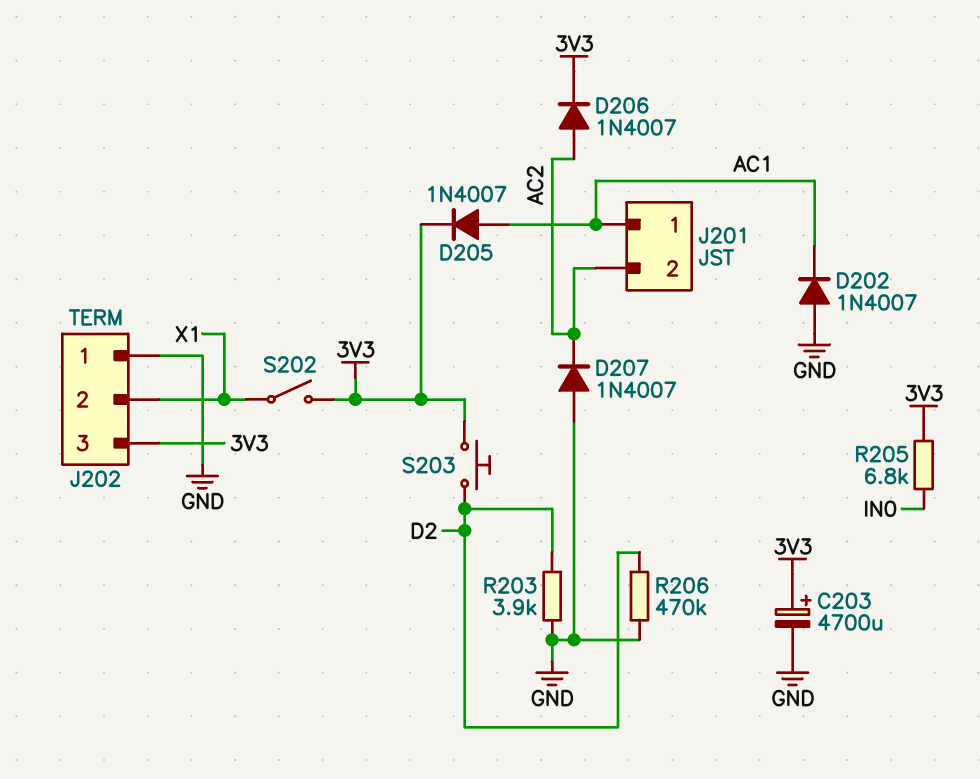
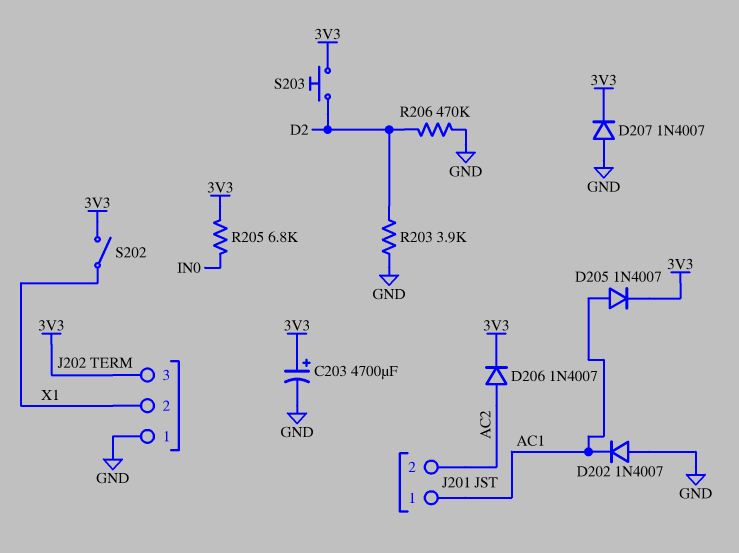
D207: diode 1N4007 (A GND, K AC2) -> diode 1N4007 (A GND, K 3V3)

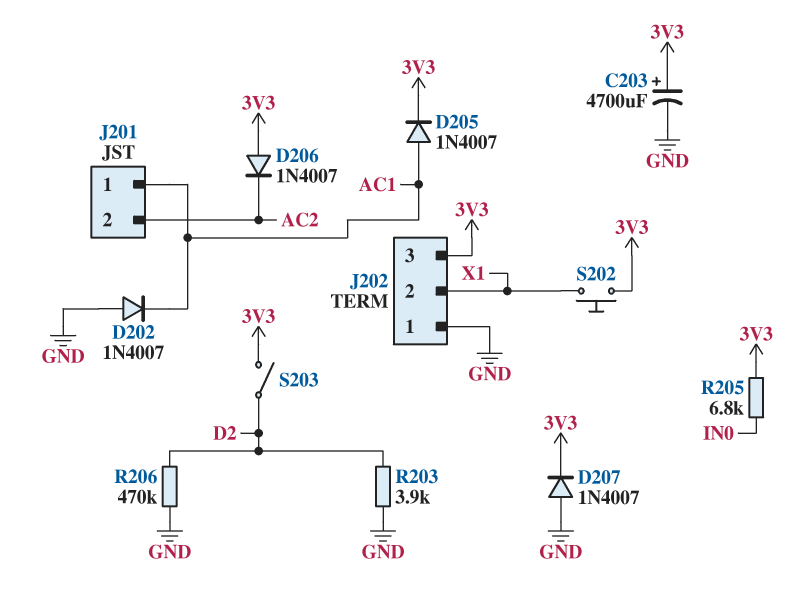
D206: diode 1N4007 (A AC2, K 3V3) -> diode 1N4007 (A 3V3, K AC2)
S202: switch (3V3, X1) -> button (3V3, X1)
S203: button (3V3, D2) -> switch (3V3, D2)

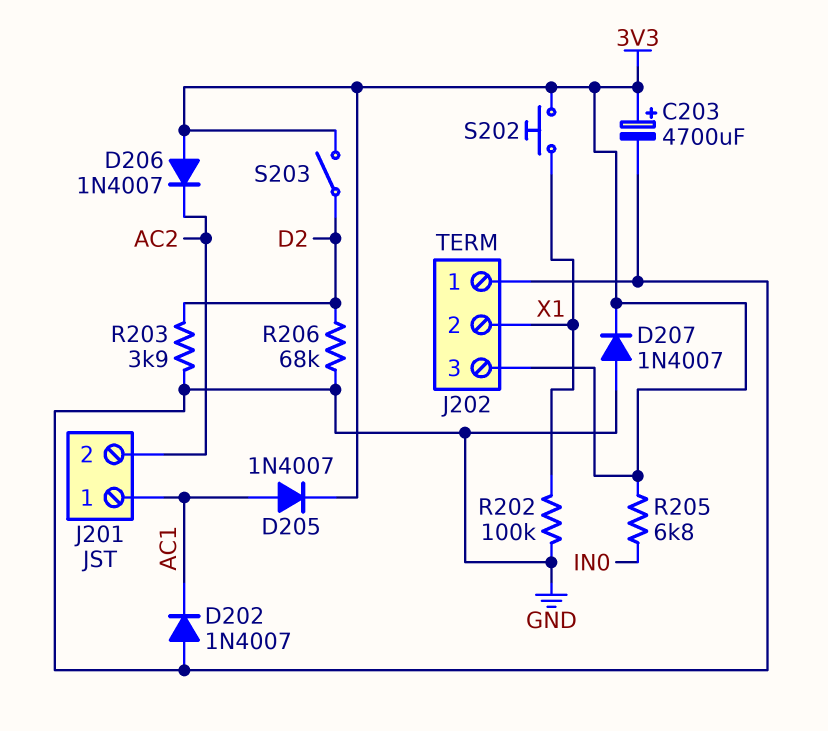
R202: none -> 100k (GND, X1)
R206: 470k (D2, GND) -> 68k (D2, GND)

